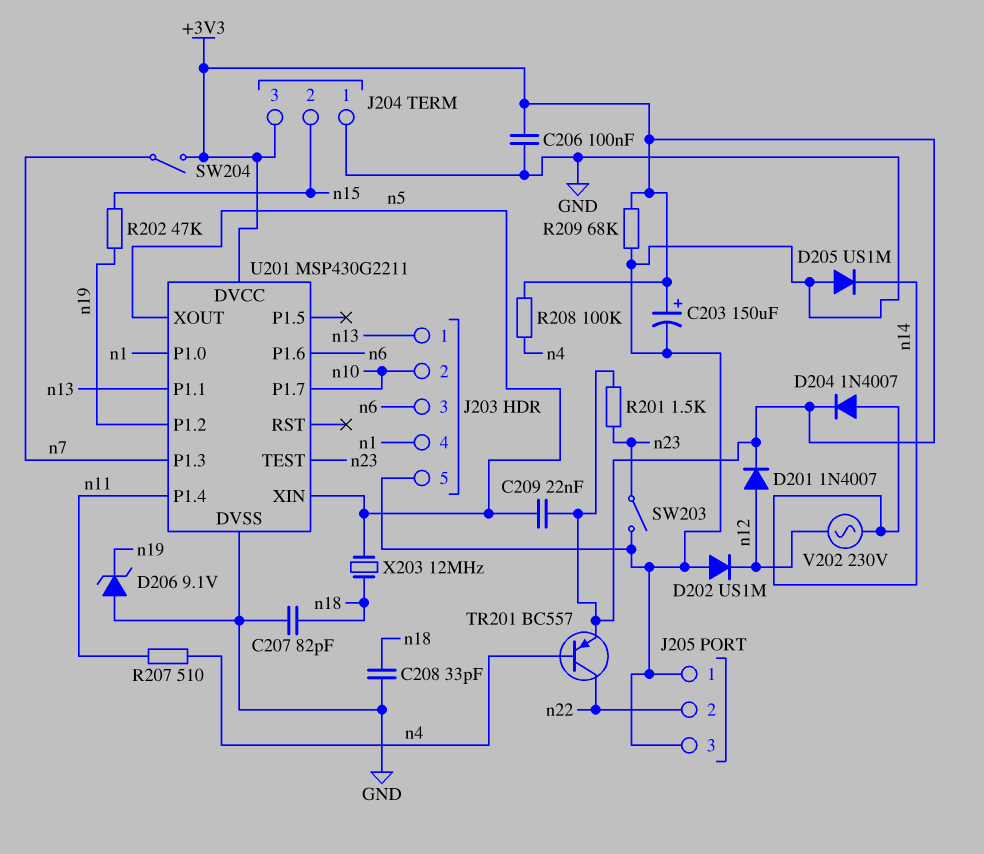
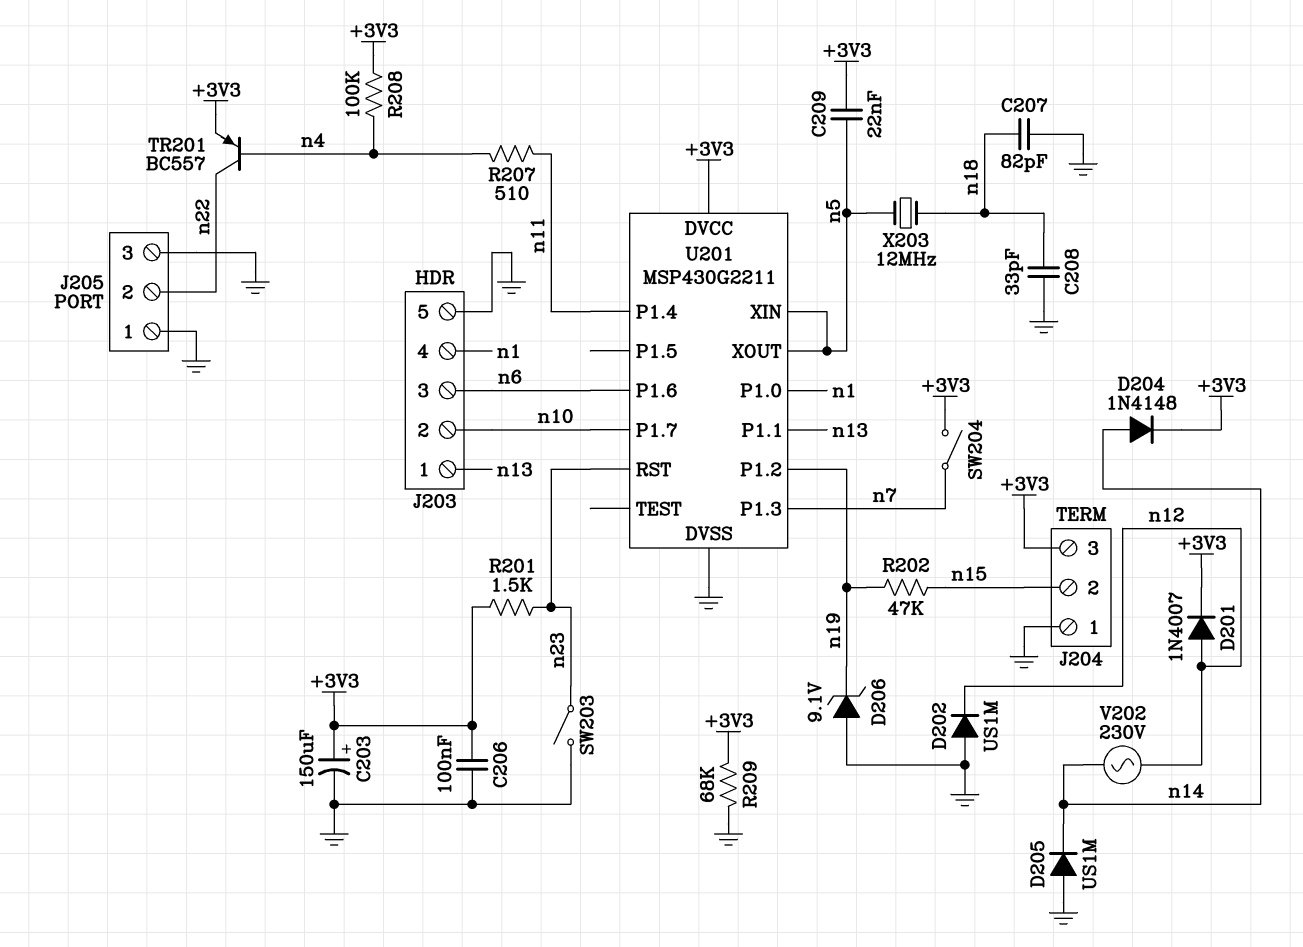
D204: diode 1N4007 (A n14, K +3V3) -> diode 1N4148 (A n14, K +3V3)
U201 pin RST: none -> n23
U201 pin TEST: n23 -> none

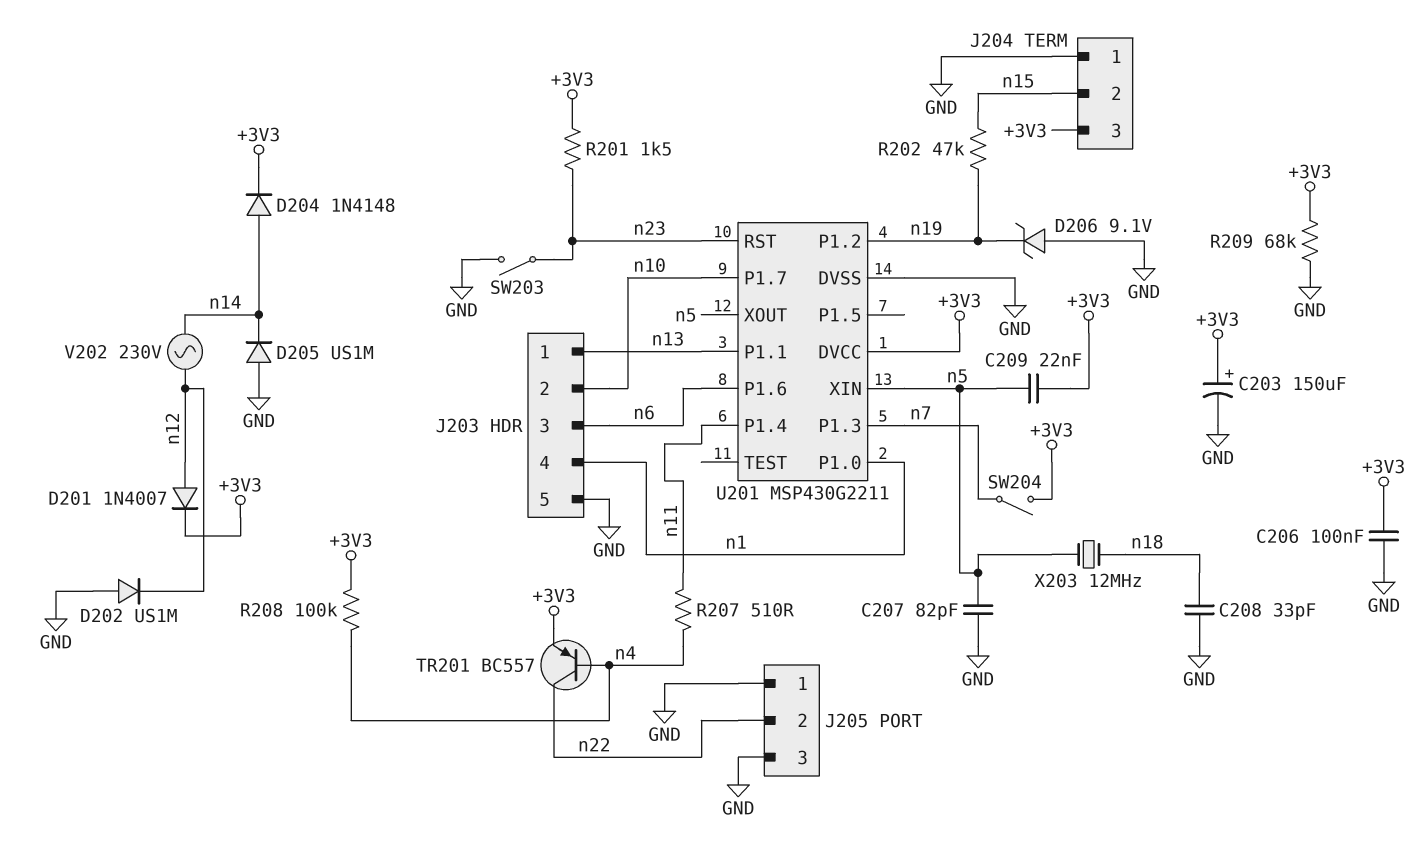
C207: 82pF (GND, n18) -> 82pF (GND, n5)

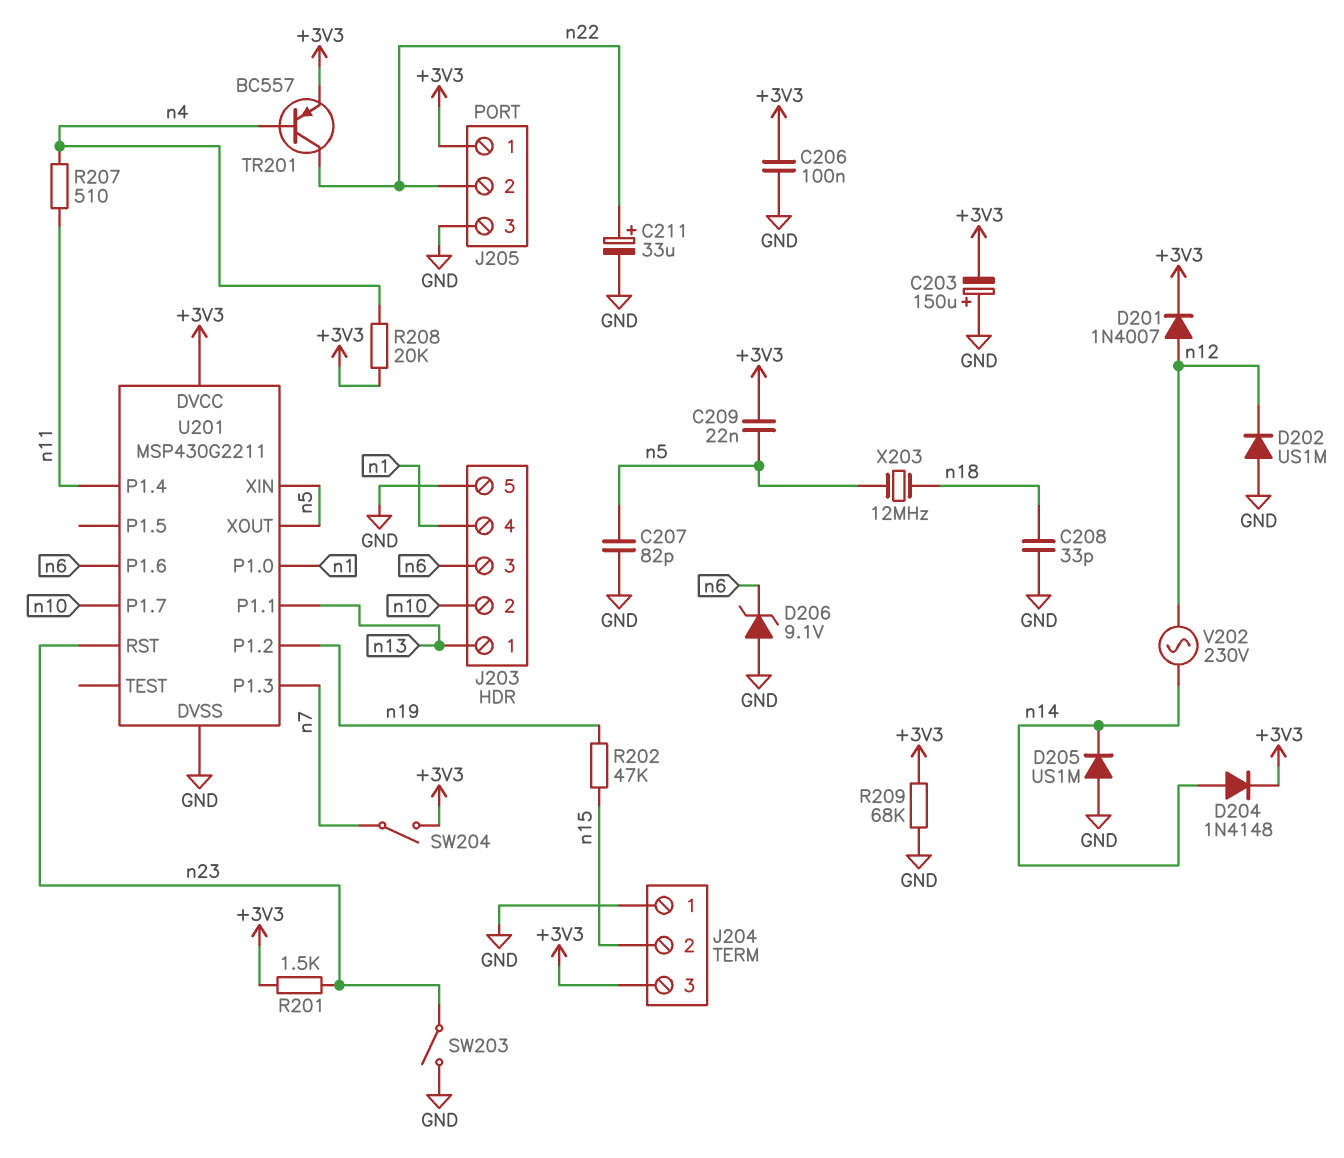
C203: 150uF (plus +3V3, minus GND) -> 150uF (plus GND, minus +3V3)
C211: none -> 33uF (plus n22, minus GND)
D206: zener 9.1V (A GND, K n19) -> zener 9.1V (A GND, K n6)
J205 pin 1: GND -> +3V3
R208: 100k (+3V3, n4) -> 20k (+3V3, n4)

